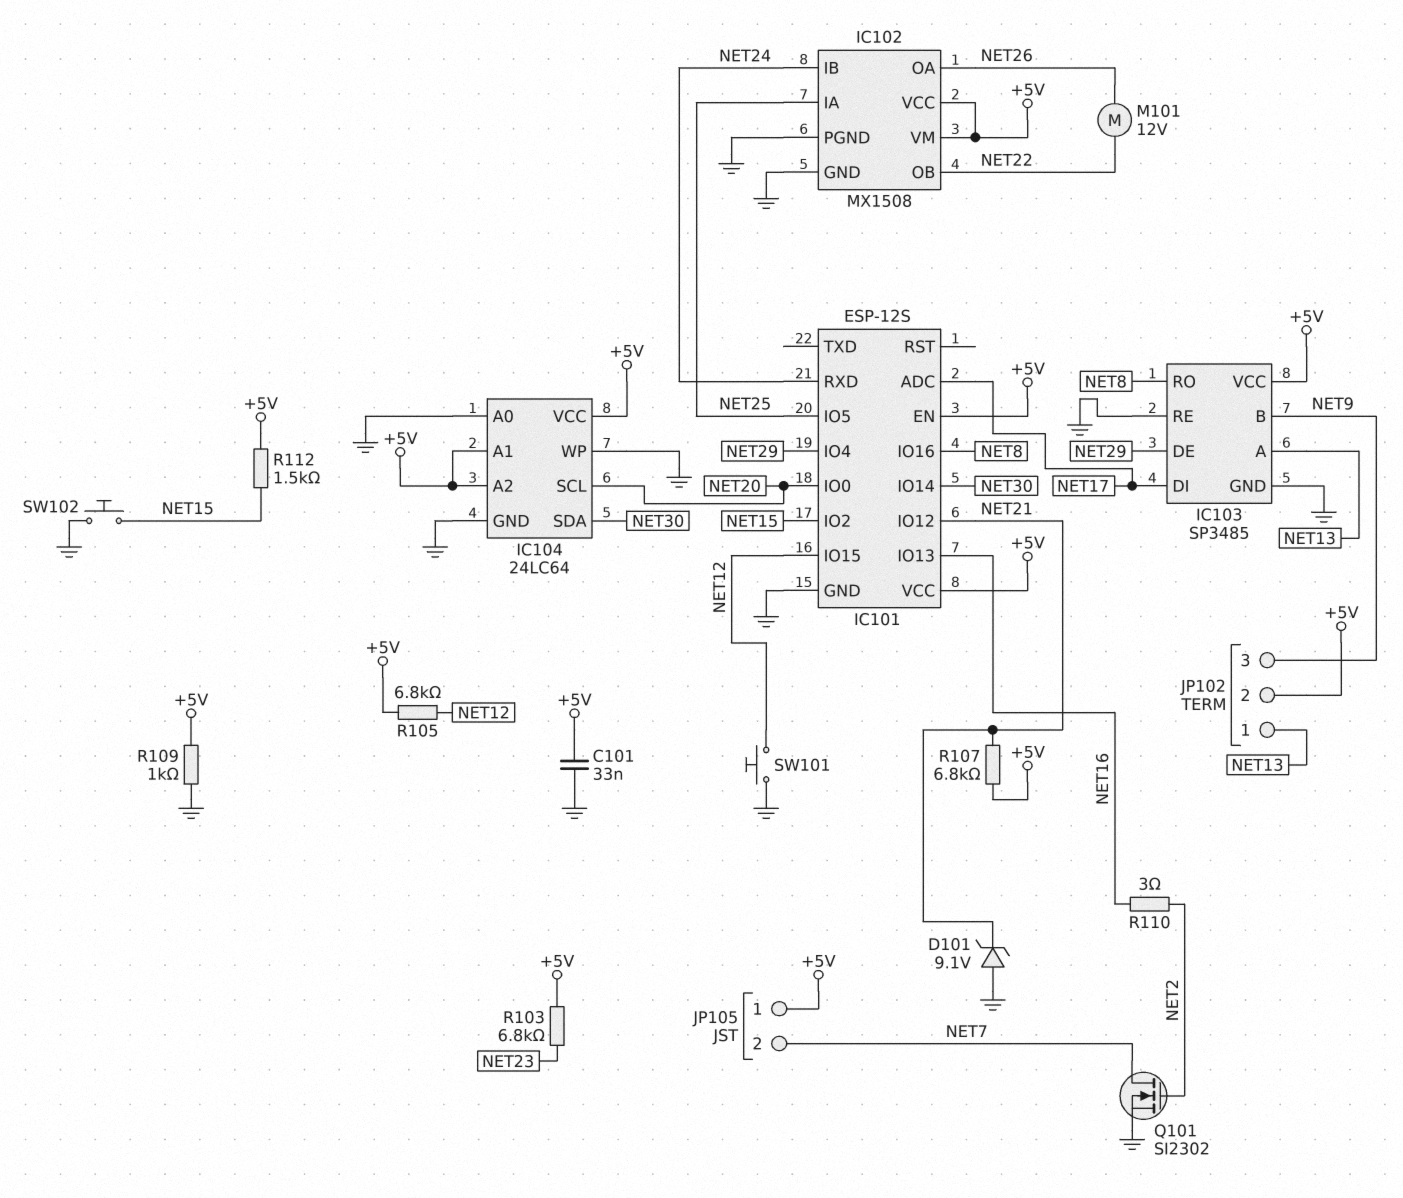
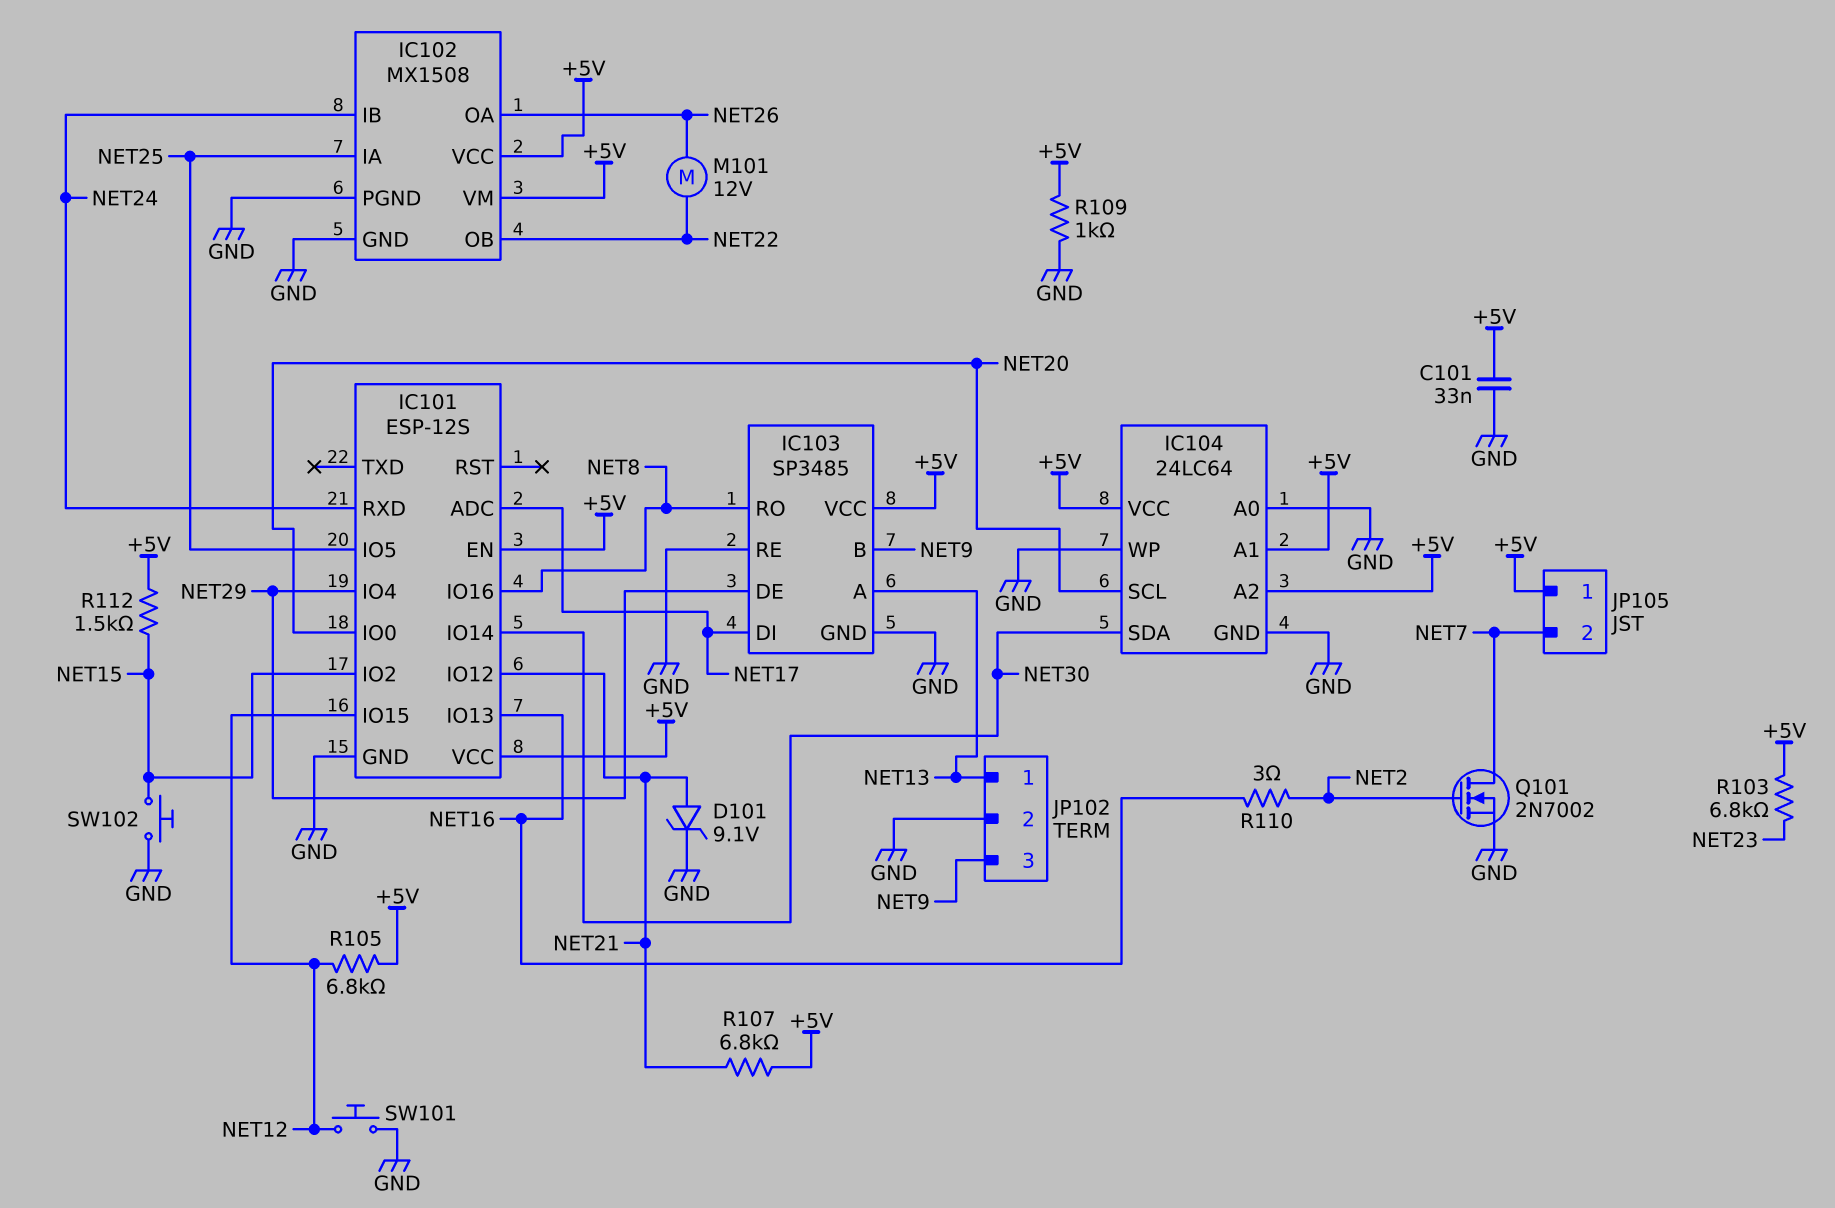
D101: zener 9.1V (A GND, K NET21) -> zener 9.1V (A NET21, K GND)
JP102 pin 2: +5V -> GND
Q101: NMOS SI2302 (G NET2, D NET7, S GND) -> NMOS 2N7002 (G NET2, D NET7, S GND)

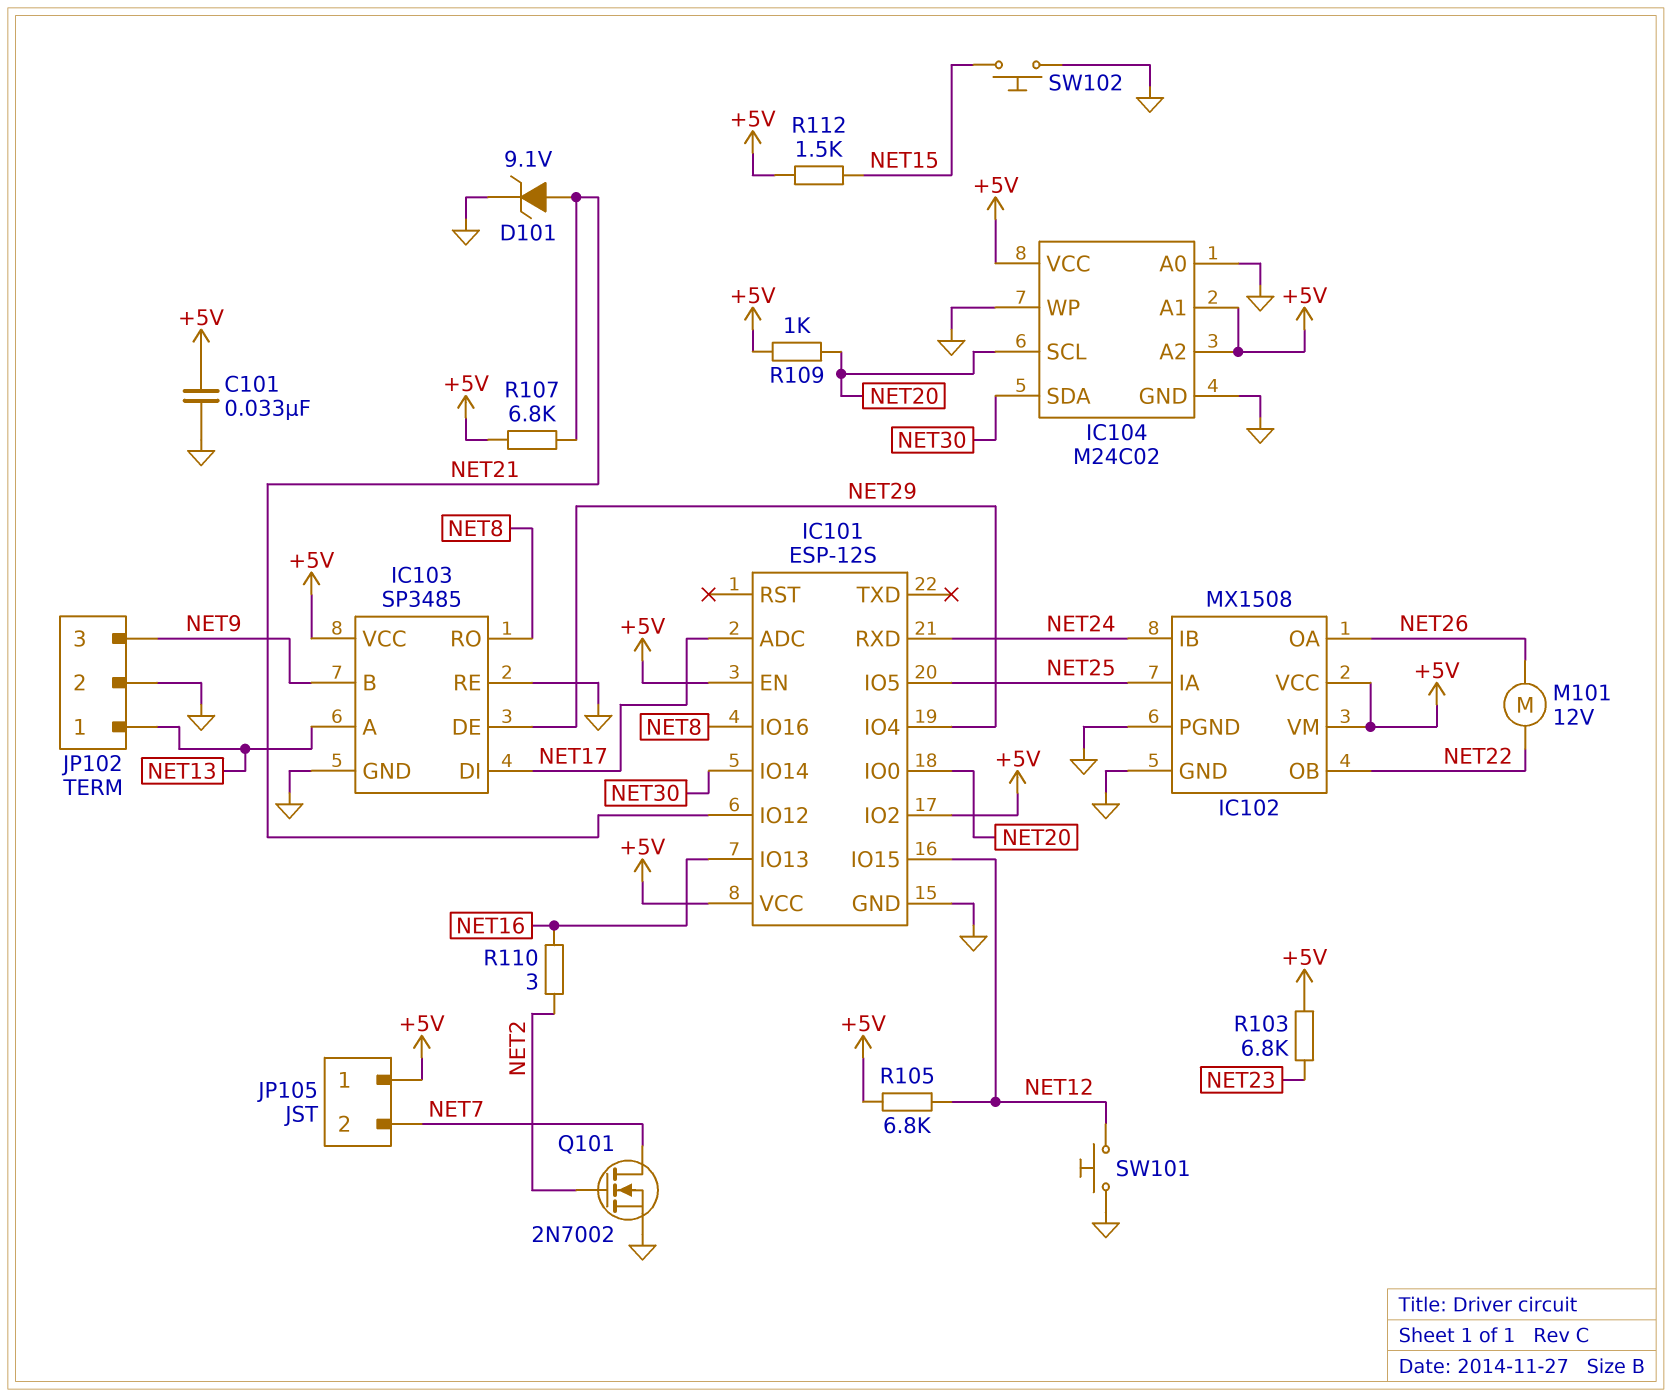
IC101 pin IO2: NET15 -> +5V
IC104: 24LC64 -> M24C02
R109: 1k (+5V, GND) -> 1k (+5V, NET20)

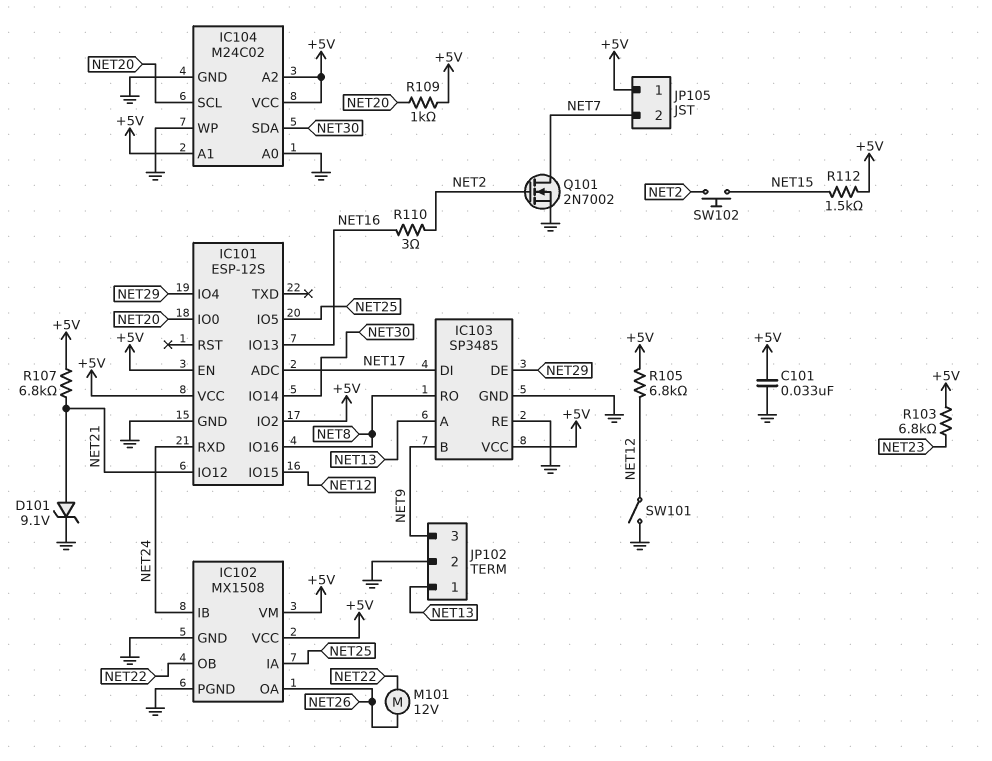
SW101: button (GND, NET12) -> switch (GND, NET12)
SW102: button (GND, NET15) -> button (NET2, NET15)

